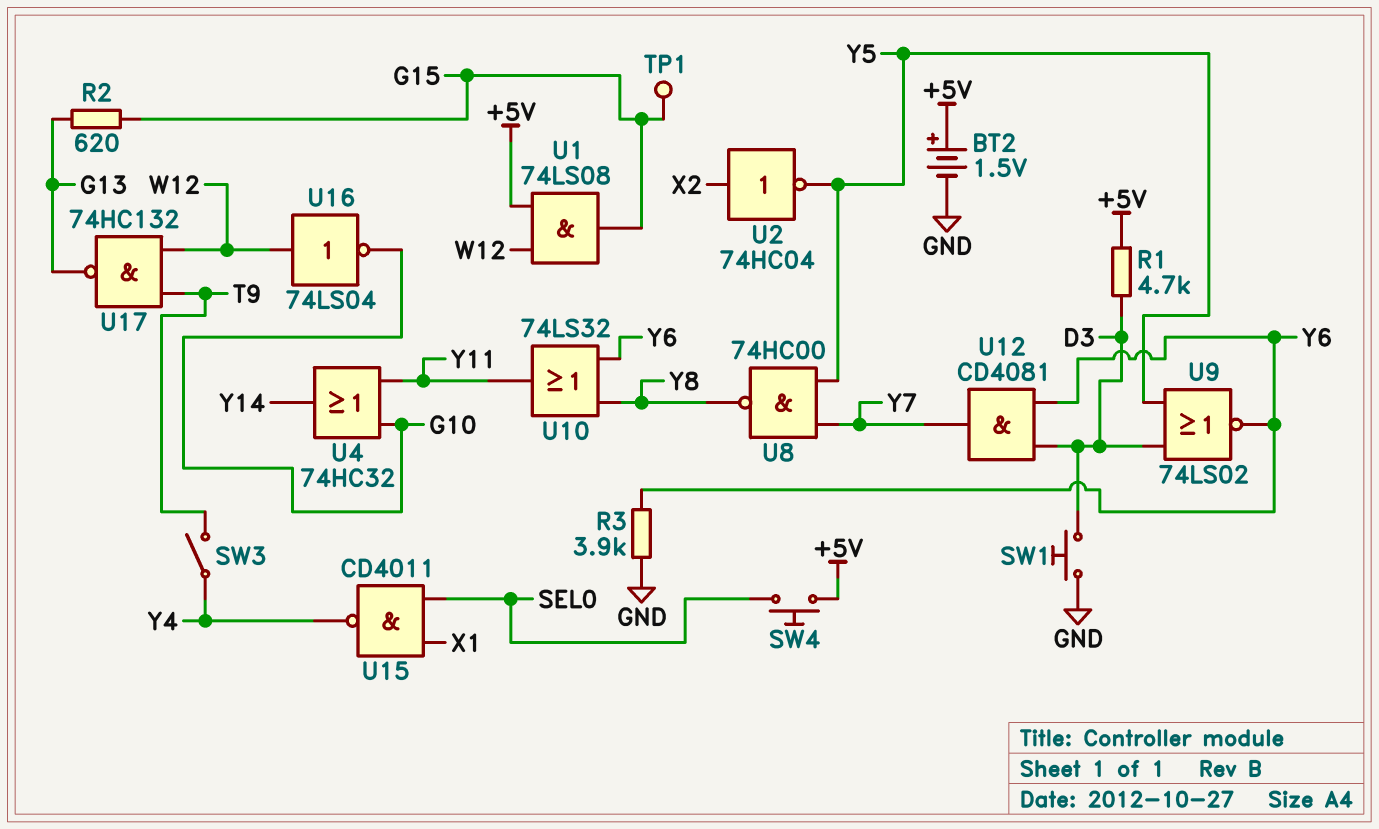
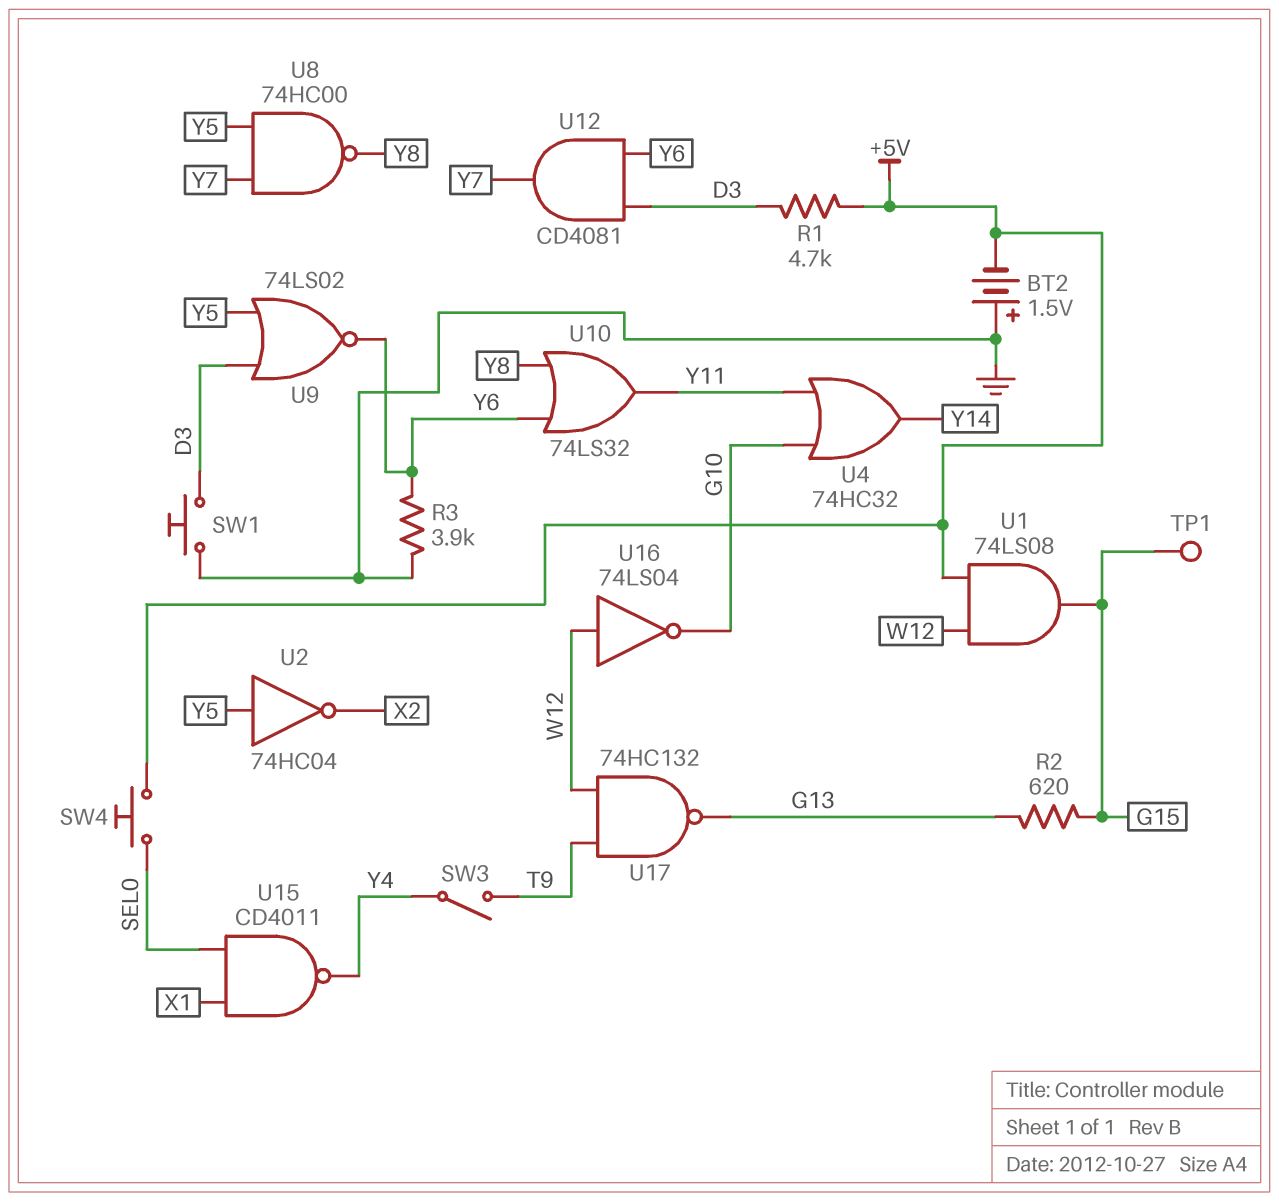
BT2: 1.5V (plus +5V, minus GND) -> 1.5V (plus GND, minus +5V)
U2: NOT 74HC04 (in X2, out Y5) -> NOT 74HC04 (in Y5, out X2)

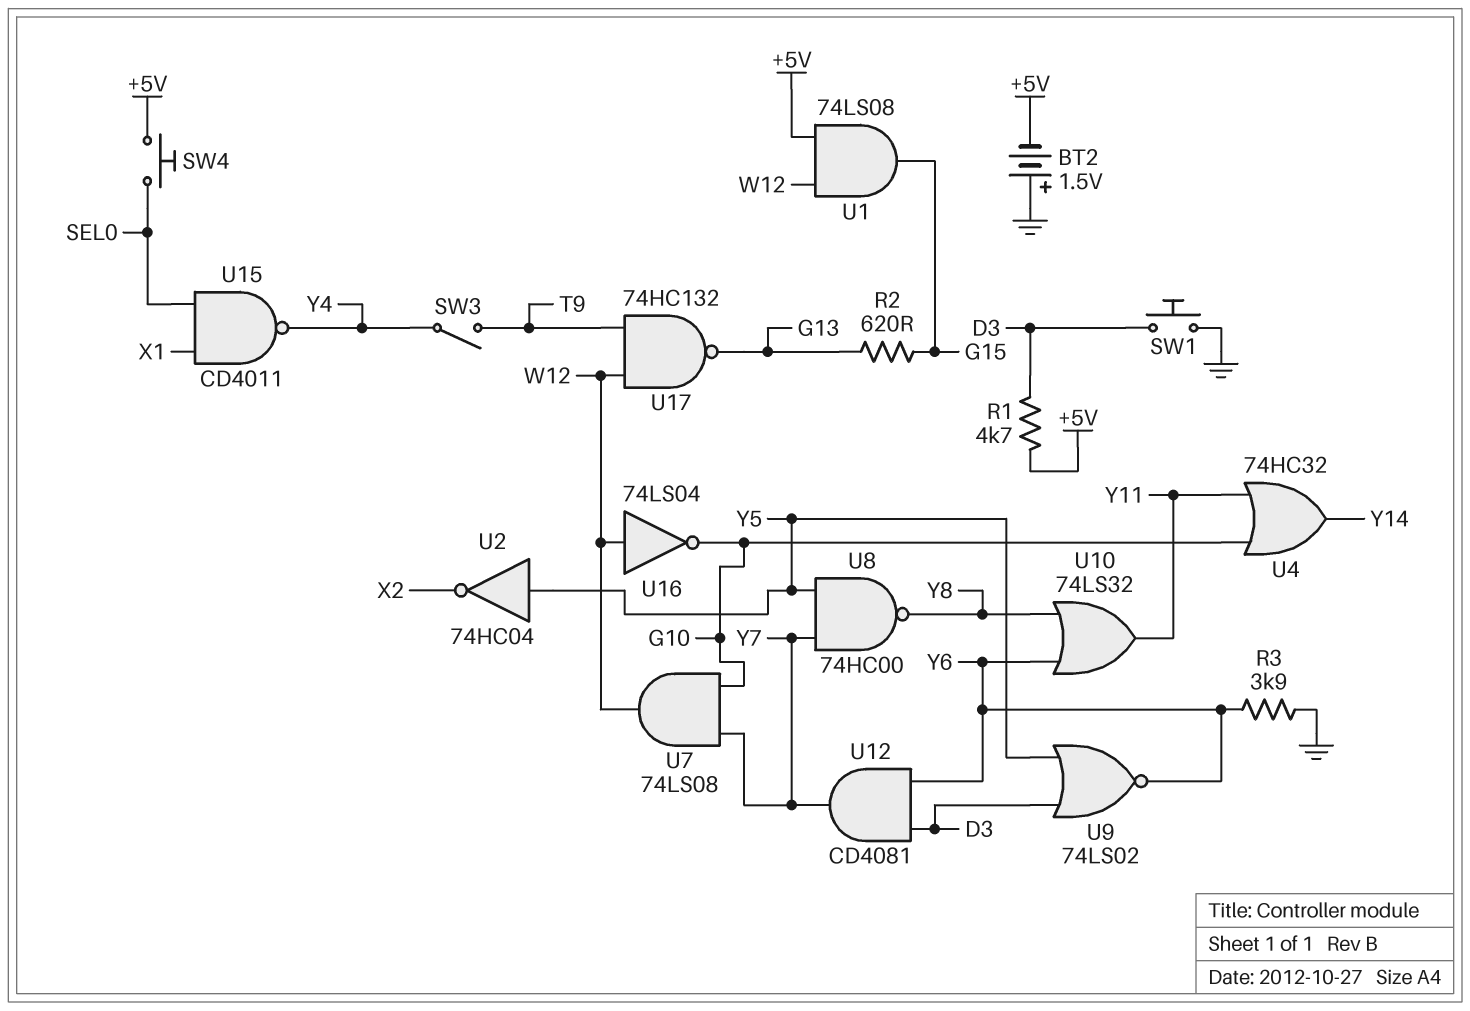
TP1: test point (G15) -> none
U7: none -> AND 74LS08 (in G10, in Y7, out W12)

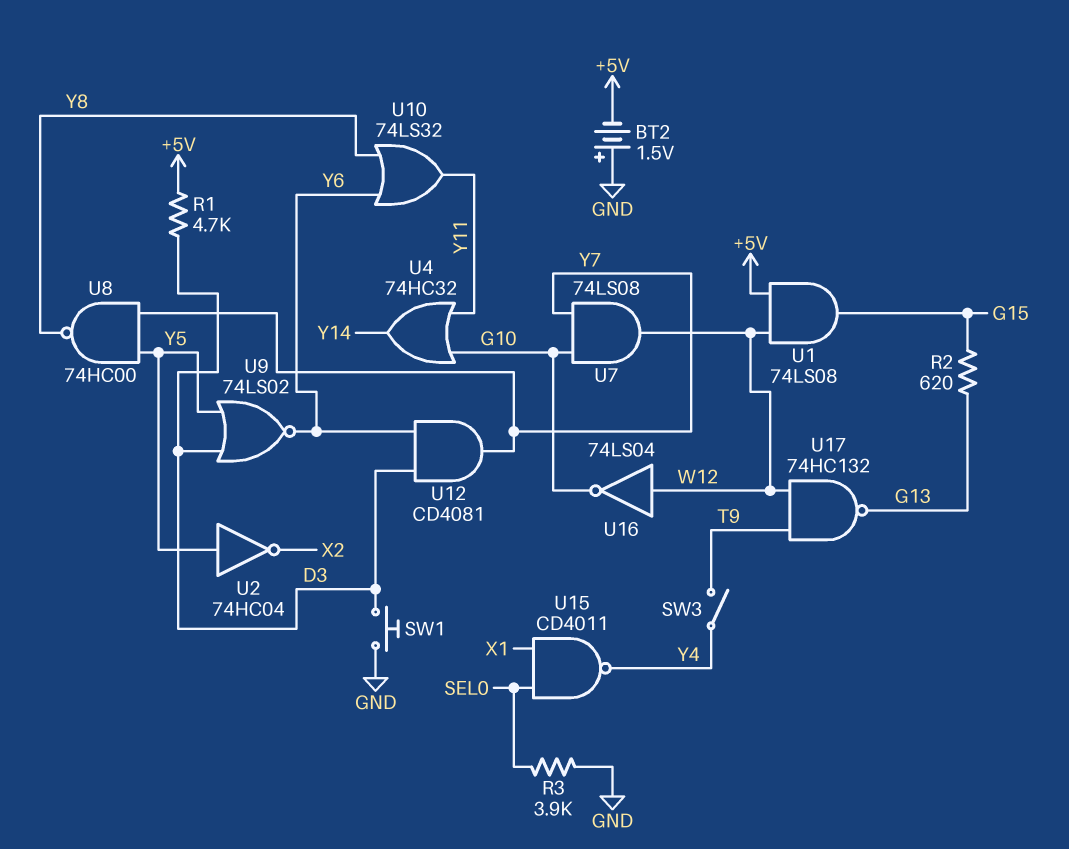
R3: 3.9k (GND, Y6) -> 3.9k (GND, SEL0)
SW4: button (+5V, SEL0) -> none

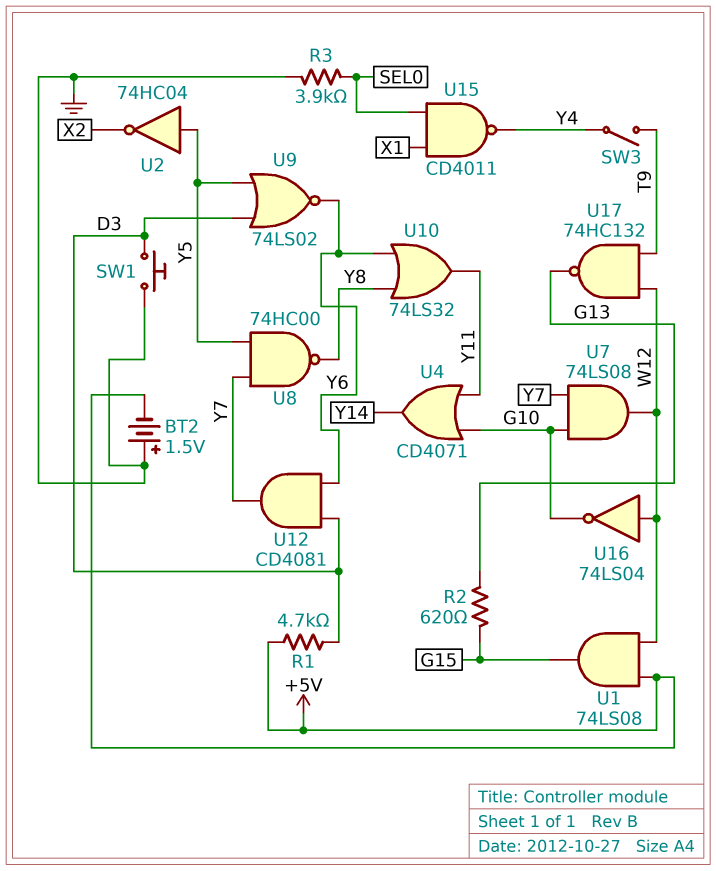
U4: OR 74HC32 (in G10, in Y11, out Y14) -> OR CD4071 (in G10, in Y11, out Y14)

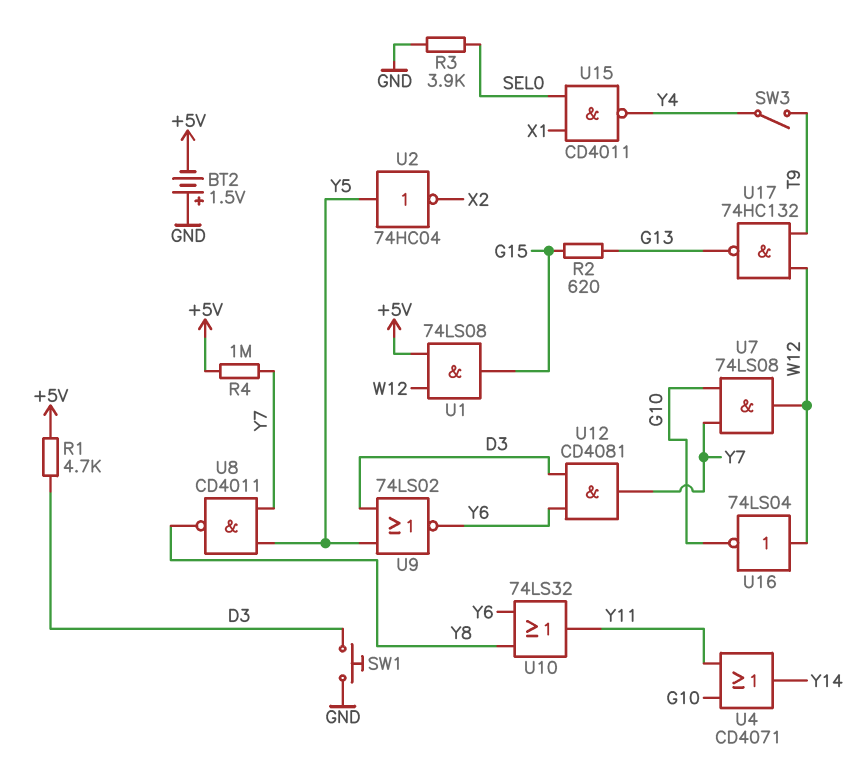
R4: none -> 1M (+5V, Y7)
U8: NAND 74HC00 (in Y5, in Y7, out Y8) -> NAND CD4011 (in Y5, in Y7, out Y8)

